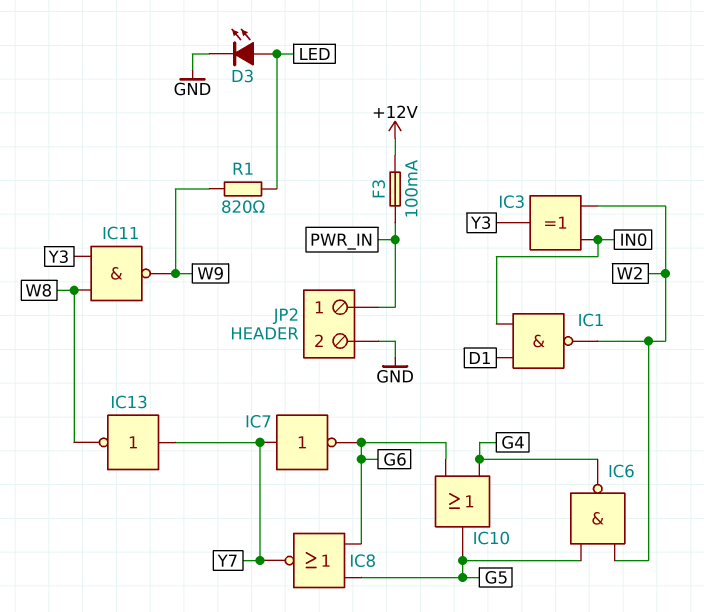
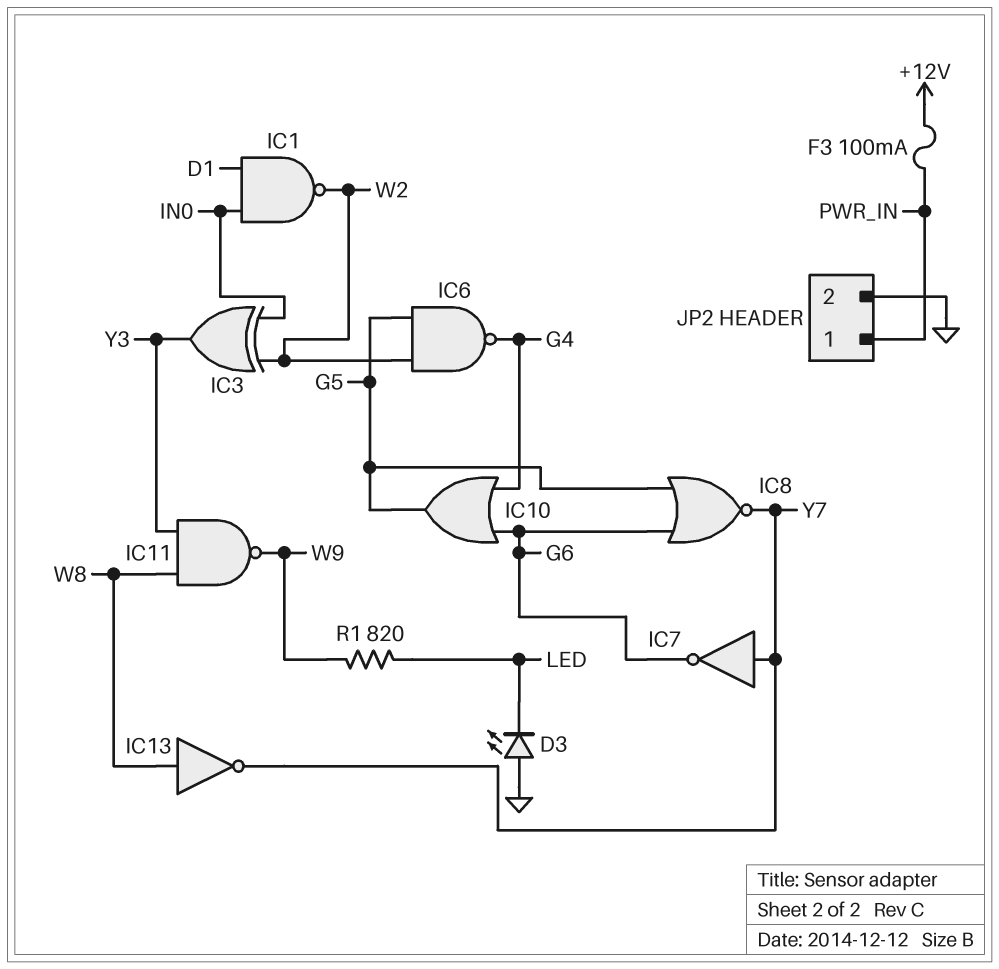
D3: LED (A LED, K GND) -> LED (A GND, K LED)
IC13: NOT (in Y7, out W8) -> NOT (in W8, out Y7)

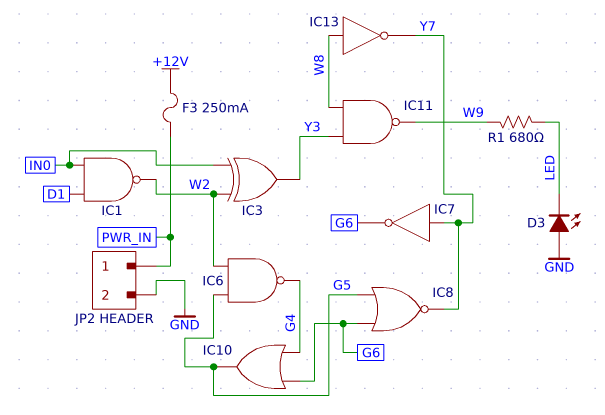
F3: 100mA (+12V, PWR_IN) -> 250mA (+12V, PWR_IN)
R1: 820 (LED, W9) -> 680 (LED, W9)

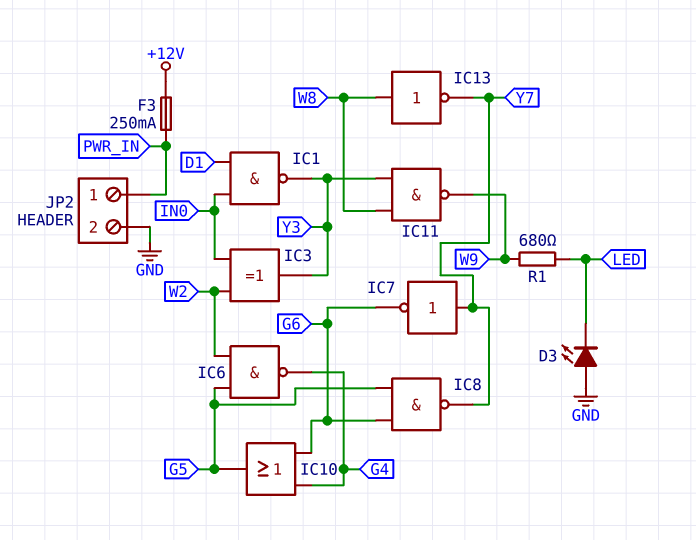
IC1: NAND (in D1, in IN0, out W2) -> NAND (in D1, in IN0, out Y3)
IC8: NOR (in G5, in G6, out Y7) -> NAND (in G5, in G6, out Y7)

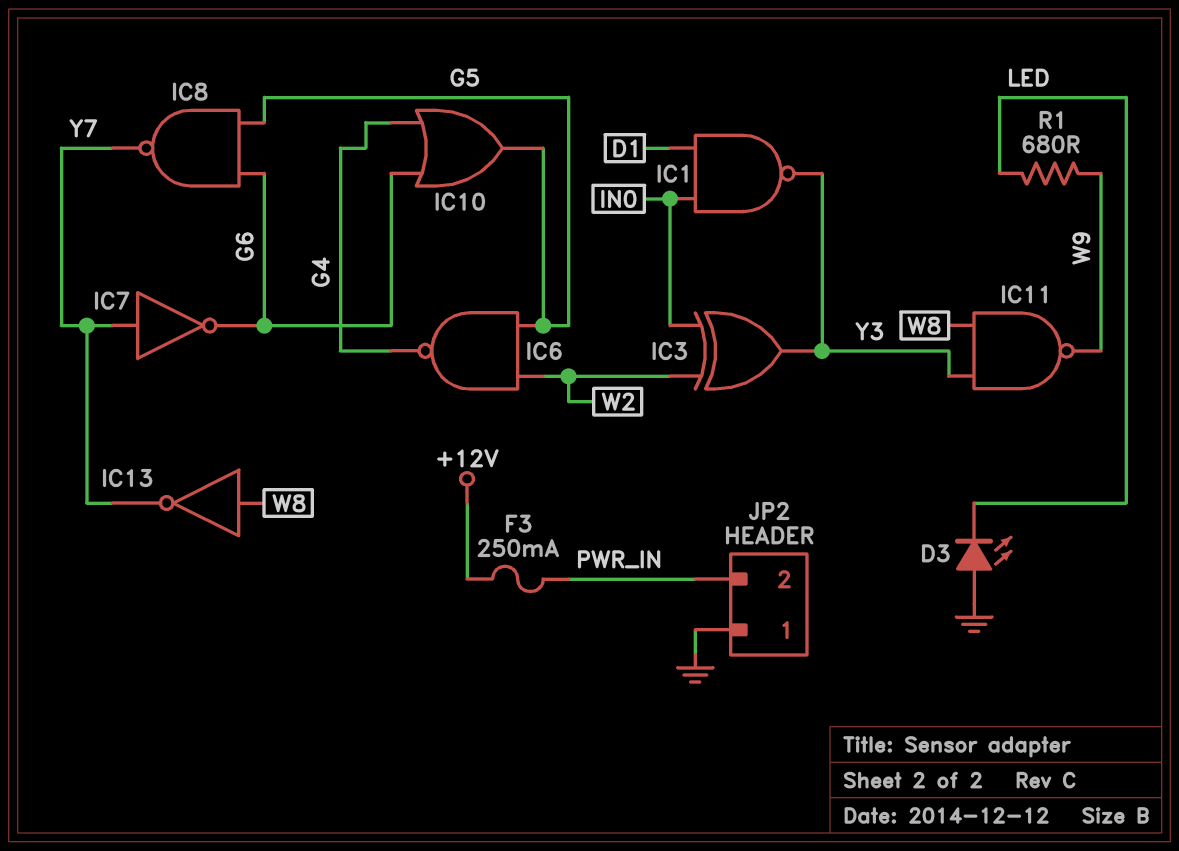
JP2 pin 1: PWR_IN -> GND
JP2 pin 2: GND -> PWR_IN

